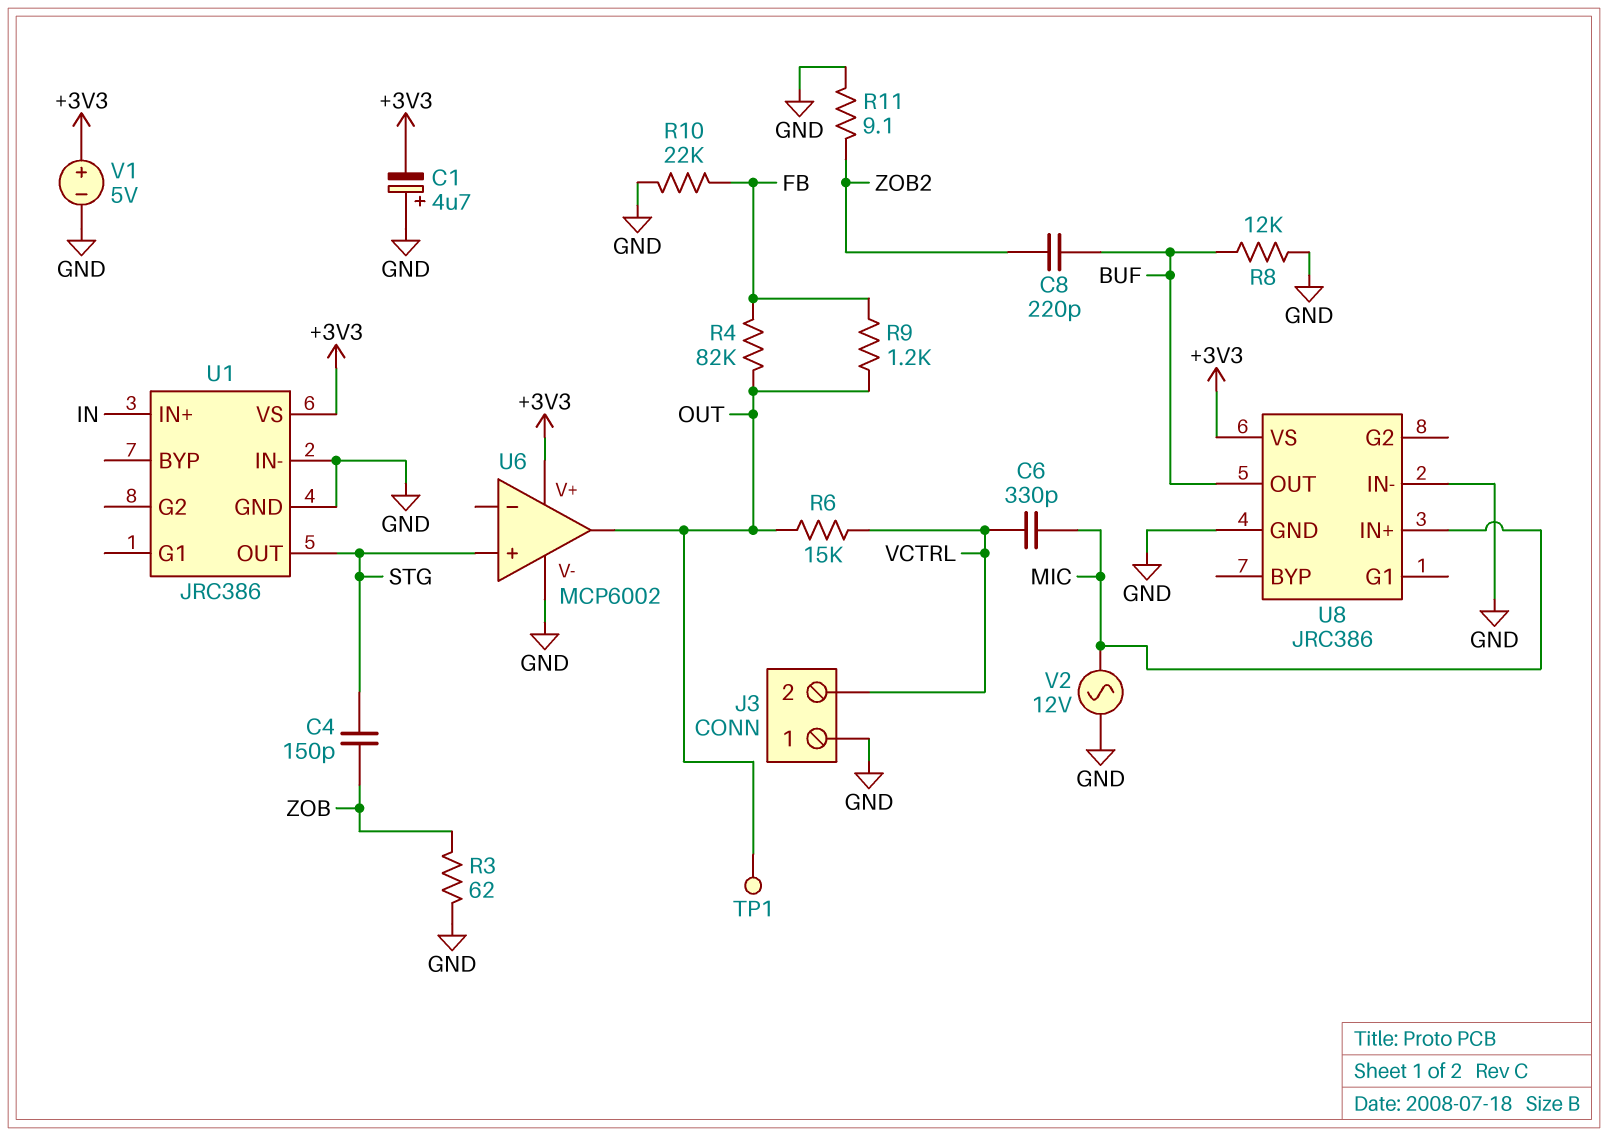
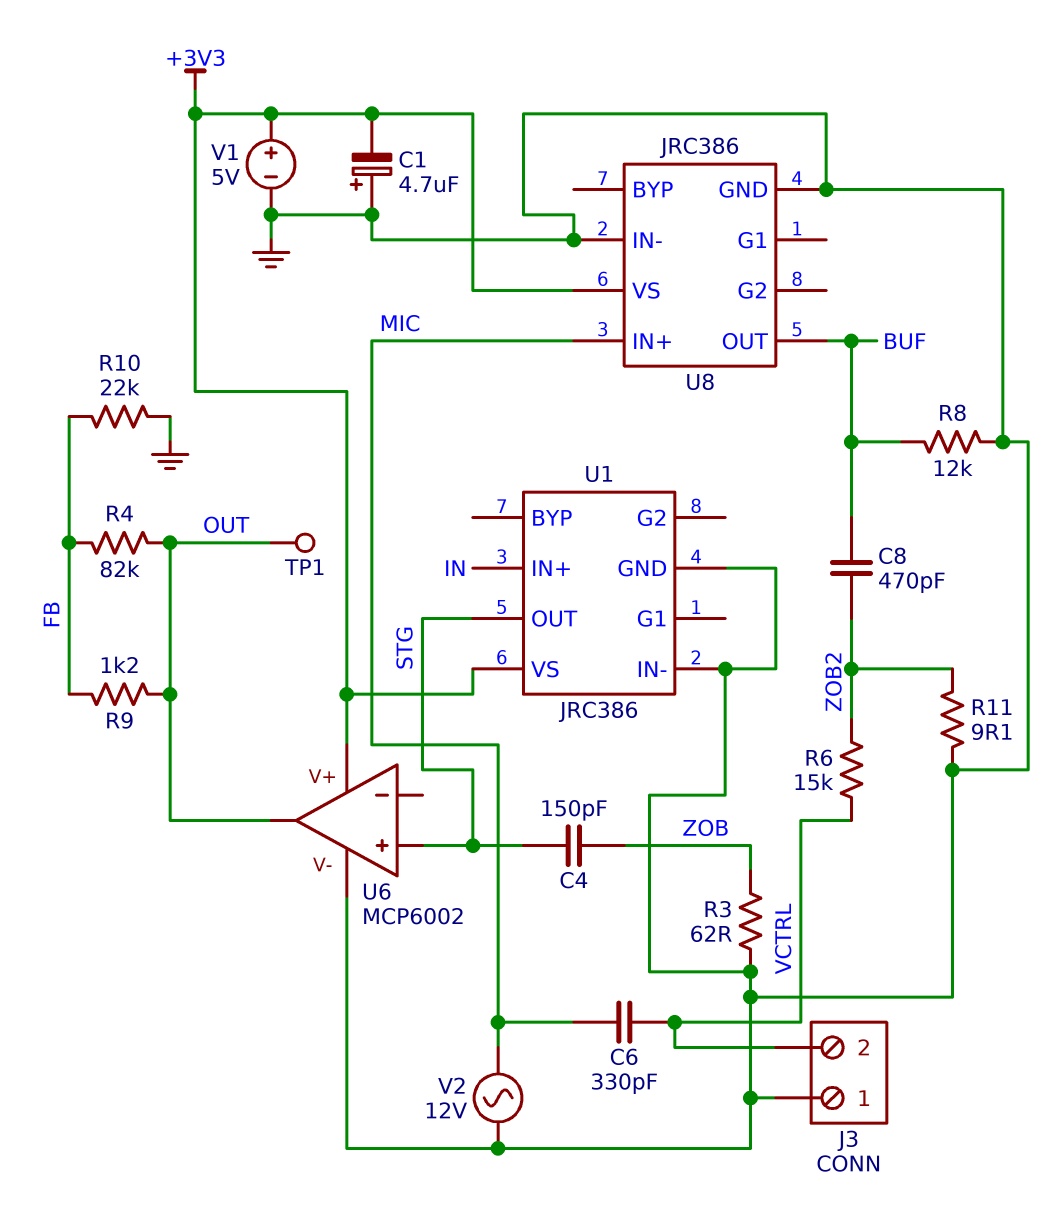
C8: 220pF (BUF, ZOB2) -> 470pF (BUF, ZOB2)
R6: 15k (OUT, VCTRL) -> 15k (VCTRL, ZOB2)

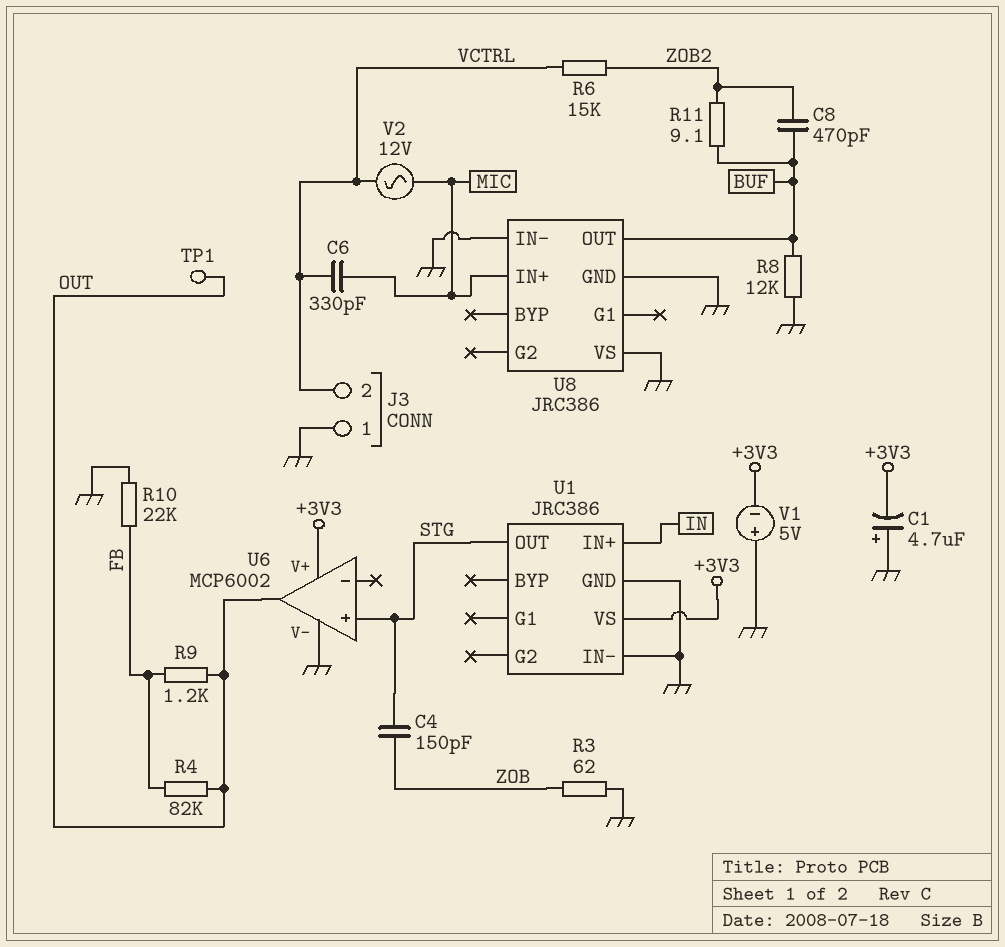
R11: 9.1 (GND, ZOB2) -> 9.1 (BUF, ZOB2)
U8 pin VS: +3V3 -> GND
V1: 5V (plus +3V3, minus GND) -> 5V (plus GND, minus +3V3)
V2: AC 12V (GND, MIC) -> AC 12V (MIC, VCTRL)

